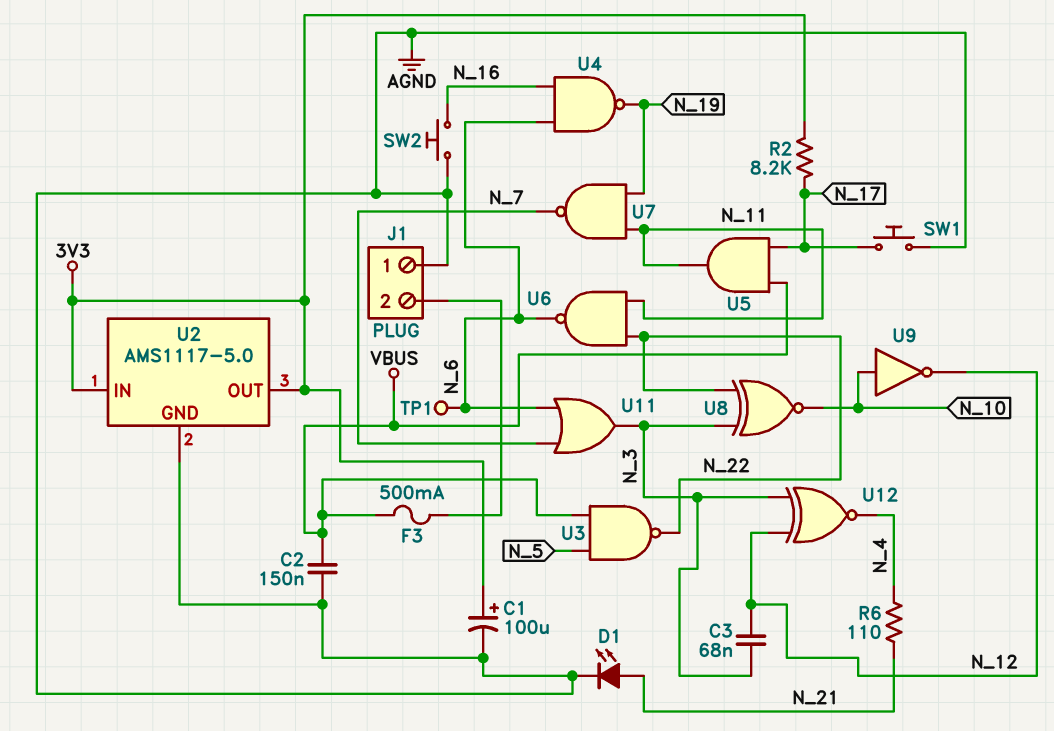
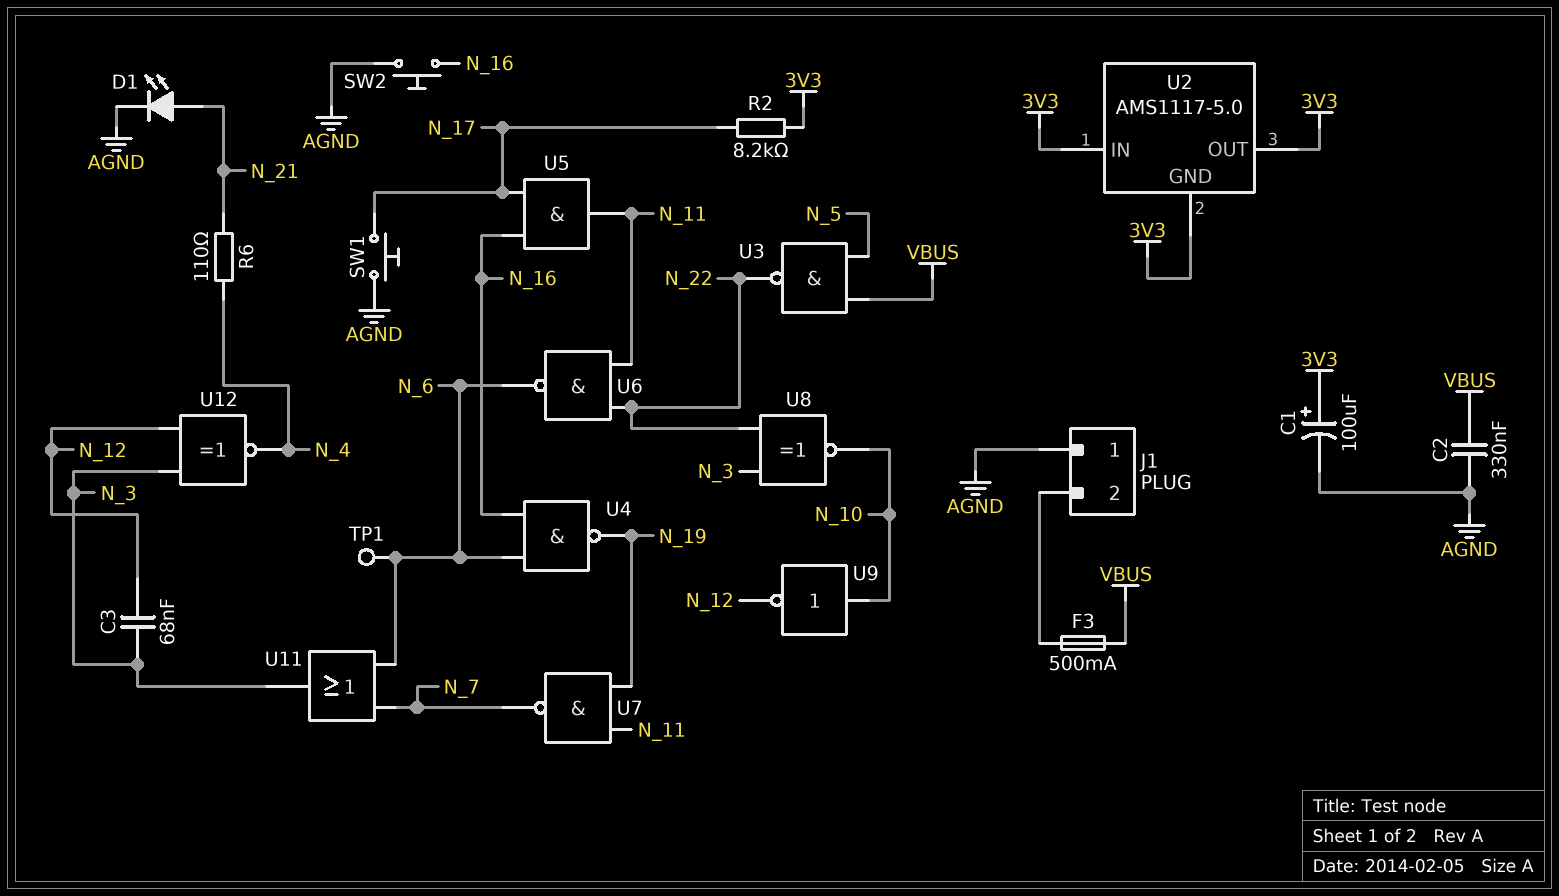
C2: 150nF (AGND, VBUS) -> 330nF (AGND, VBUS)
U2 pin GND: AGND -> 3V3
U5: AND (in N_17, in VBUS, out N_11) -> AND (in N_16, in N_17, out N_11)

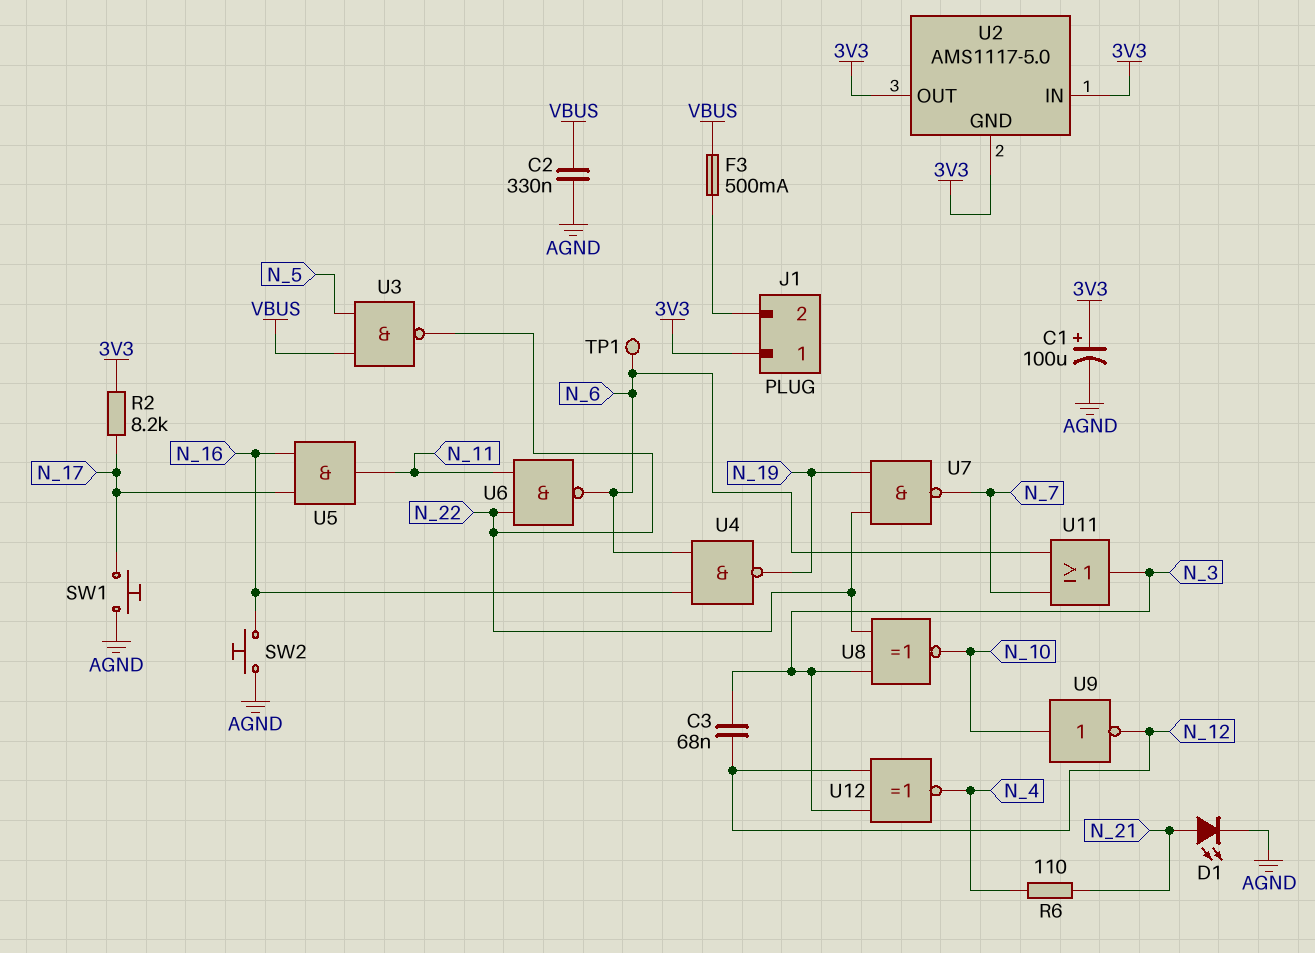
J1 pin 1: AGND -> 3V3
U7: NAND (in N_11, in N_19, out N_7) -> NAND (in N_19, in N_22, out N_7)

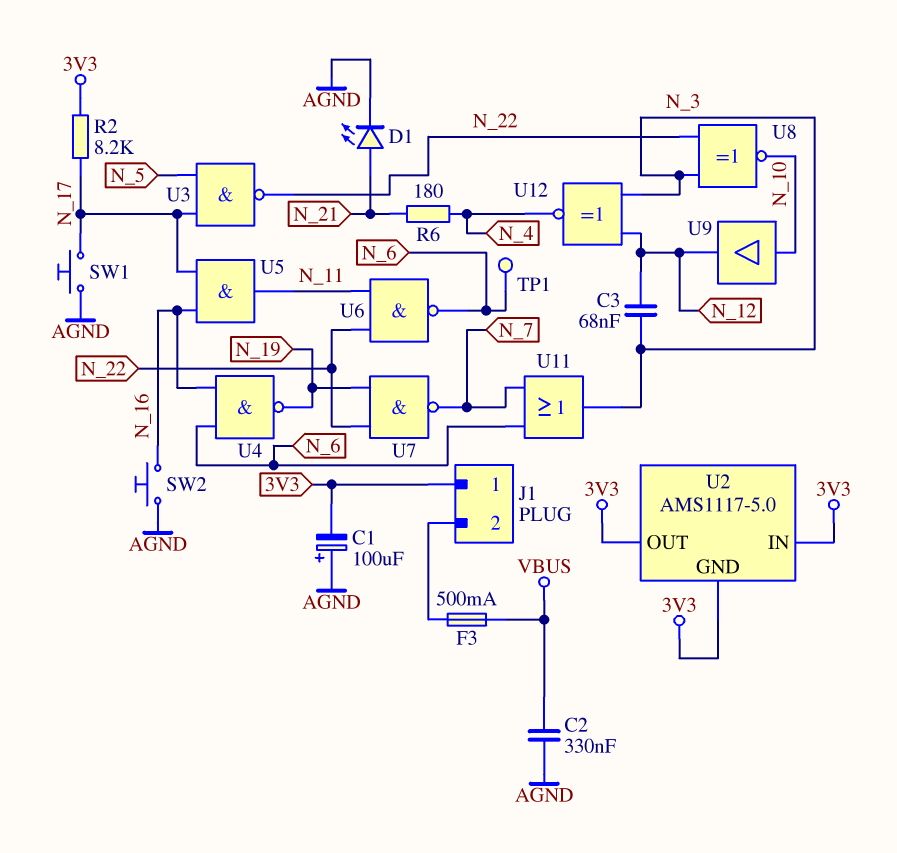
C1: 100uF (plus 3V3, minus AGND) -> 100uF (plus AGND, minus 3V3)
R6: 110 (N_4, N_21) -> 180 (N_4, N_21)
U3: NAND (in N_5, in VBUS, out N_22) -> NAND (in N_5, in N_17, out N_22)
U9: NOT (in N_10, out N_12) -> buffer (in N_10, out N_12)

